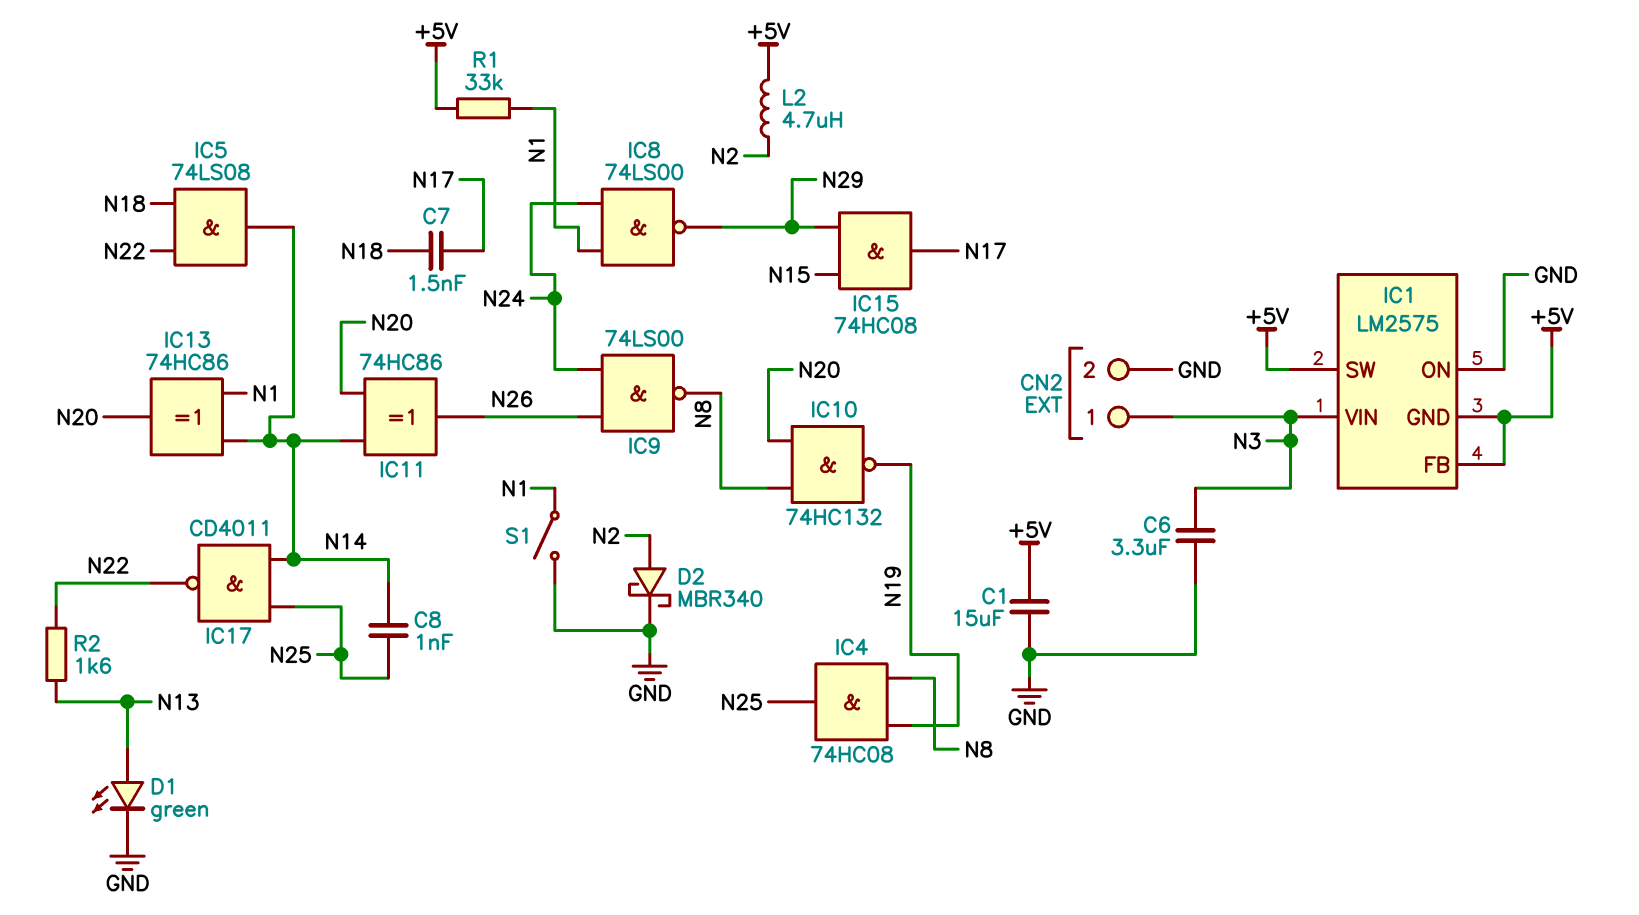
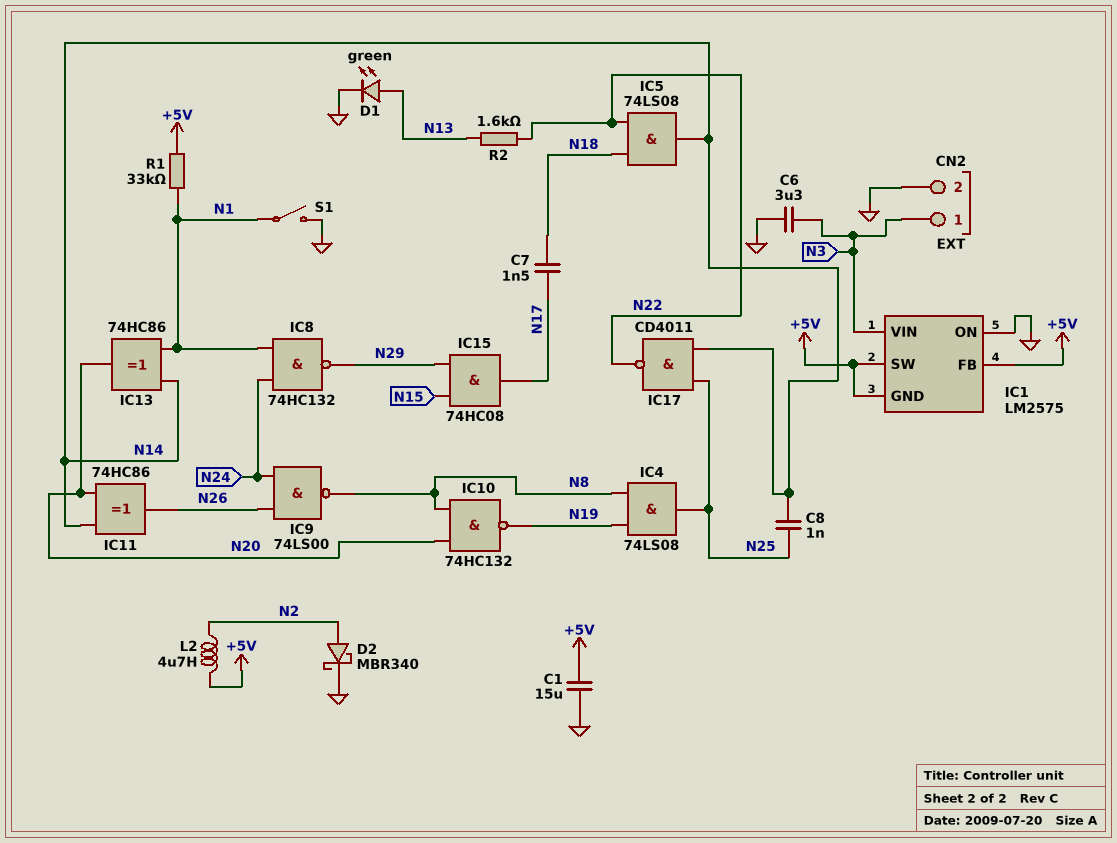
IC4: AND 74HC08 (in N8, in N19, out N25) -> AND 74LS08 (in N8, in N19, out N25)
IC8: NAND 74LS00 (in N1, in N24, out N29) -> NAND 74HC132 (in N1, in N24, out N29)

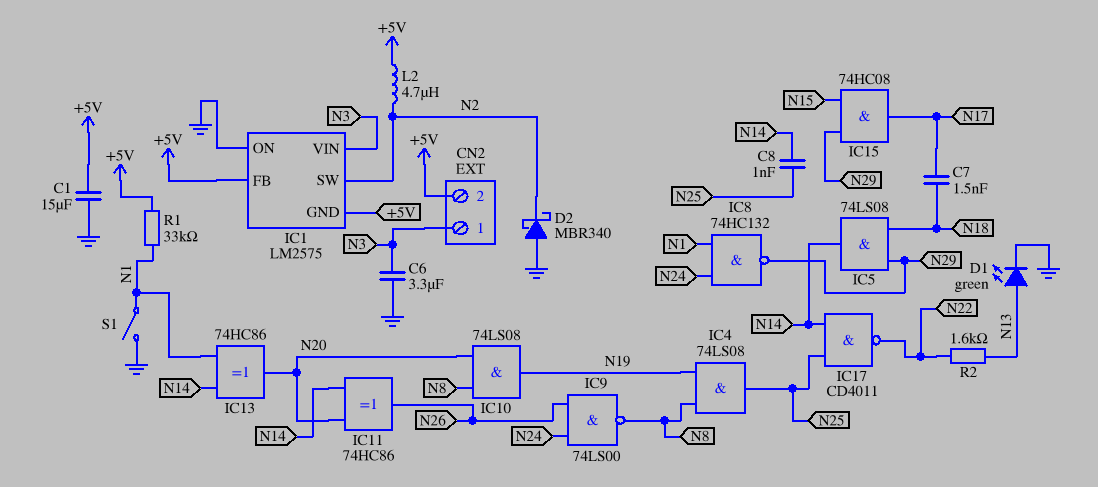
CN2 pin 2: GND -> +5V
D2: schottky MBR340 (A N2, K GND) -> schottky MBR340 (A GND, K N2)
IC1 pin SW: +5V -> N2
IC5: AND 74LS08 (in N18, in N22, out N14) -> AND 74LS08 (in N18, in N29, out N14)
IC10: NAND 74HC132 (in N8, in N20, out N19) -> AND 74LS08 (in N8, in N20, out N19)

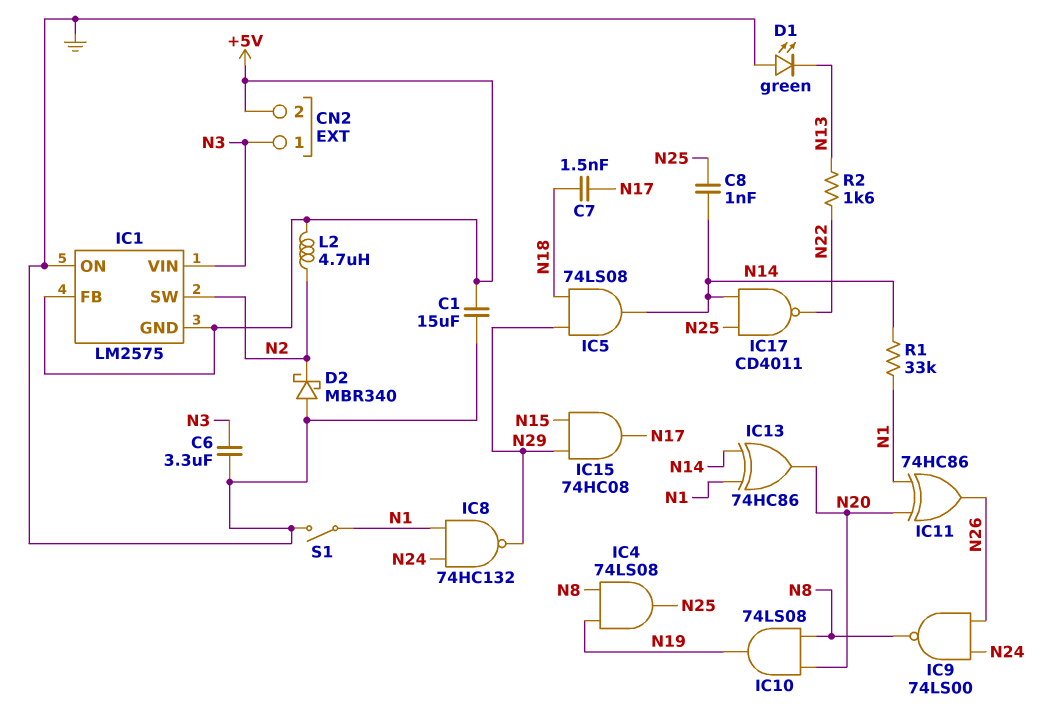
D1: LED green (A N13, K GND) -> LED green (A GND, K N13)
IC11: XOR 74HC86 (in N14, in N20, out N26) -> XOR 74HC86 (in N1, in N20, out N26)
R1: 33k (+5V, N1) -> 33k (N1, N14)

